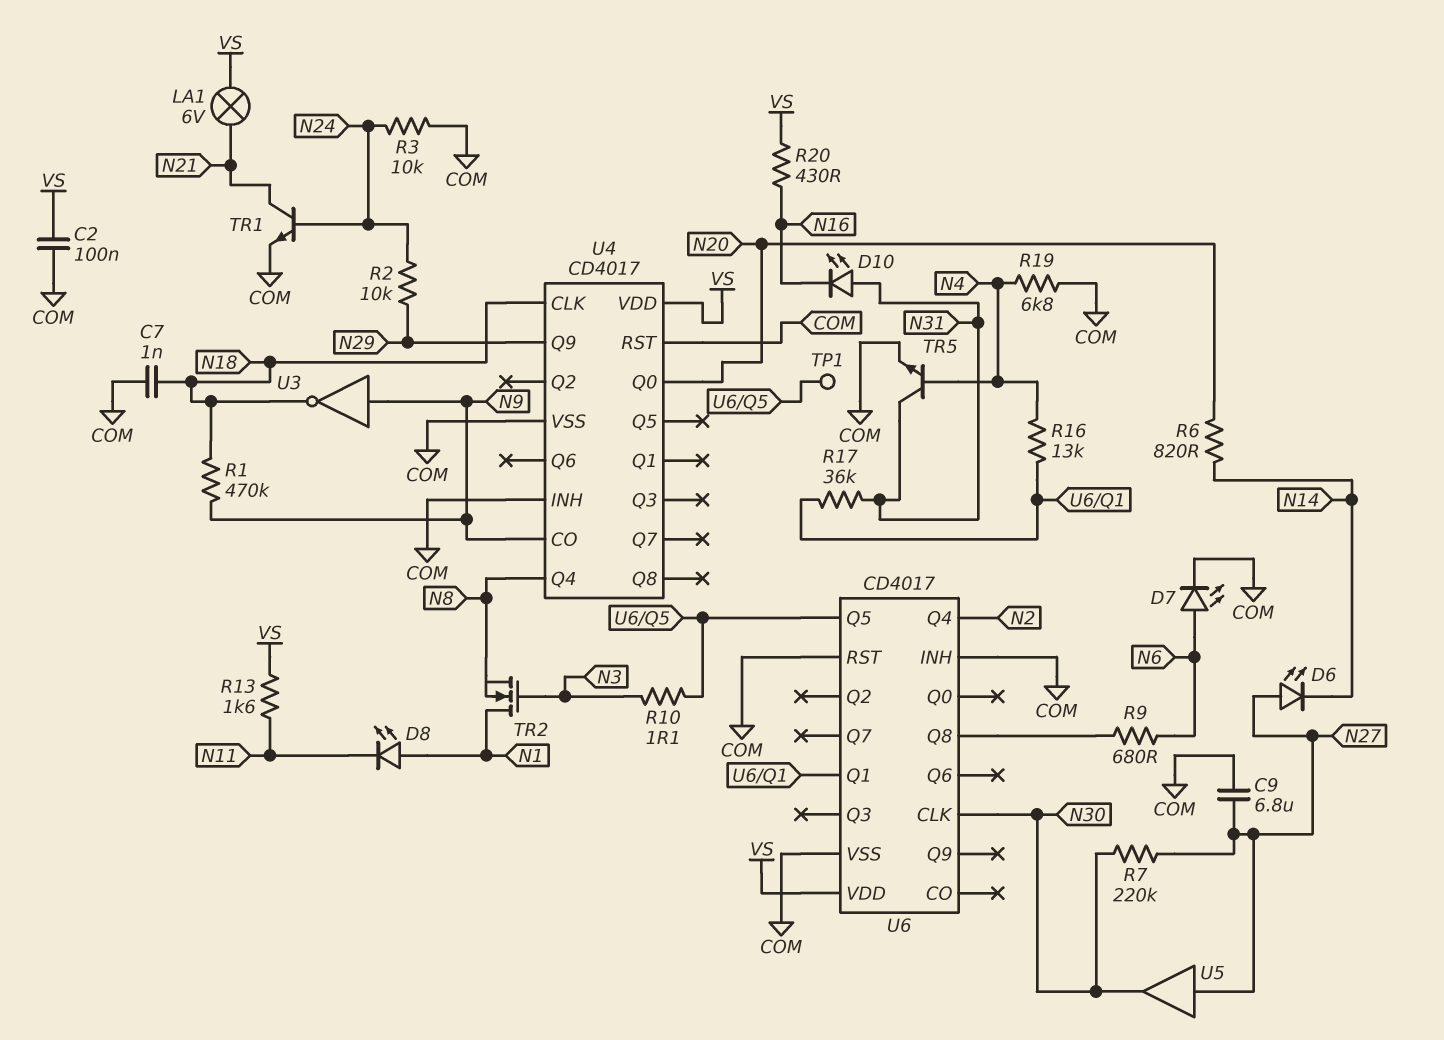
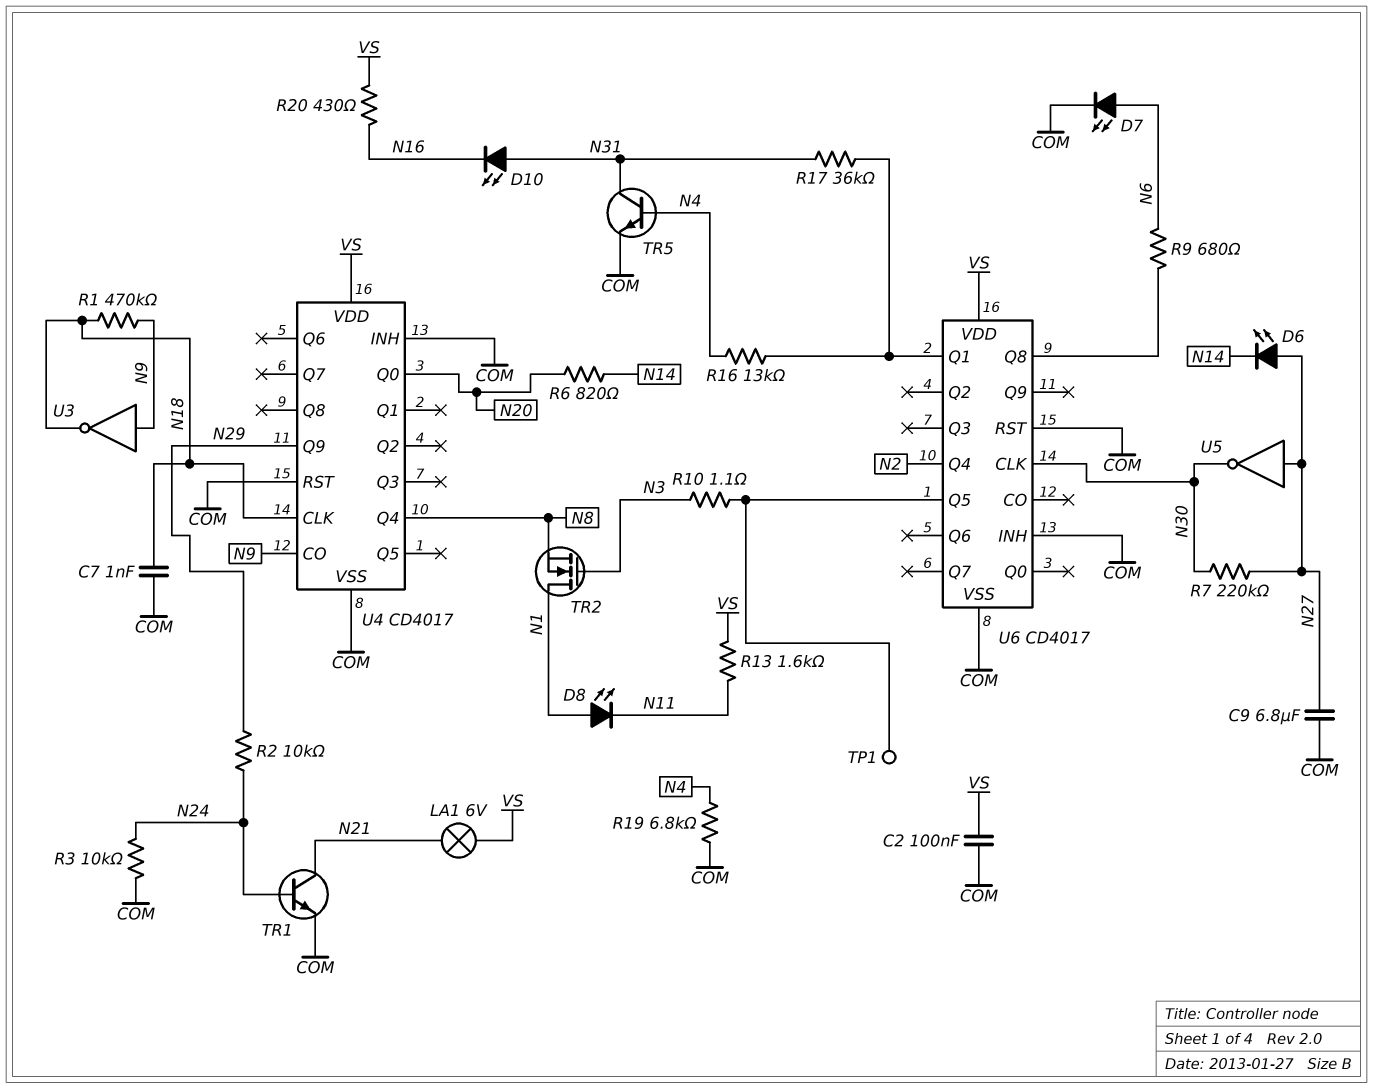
U5: buffer (in N27, out N30) -> NOT (in N27, out N30)

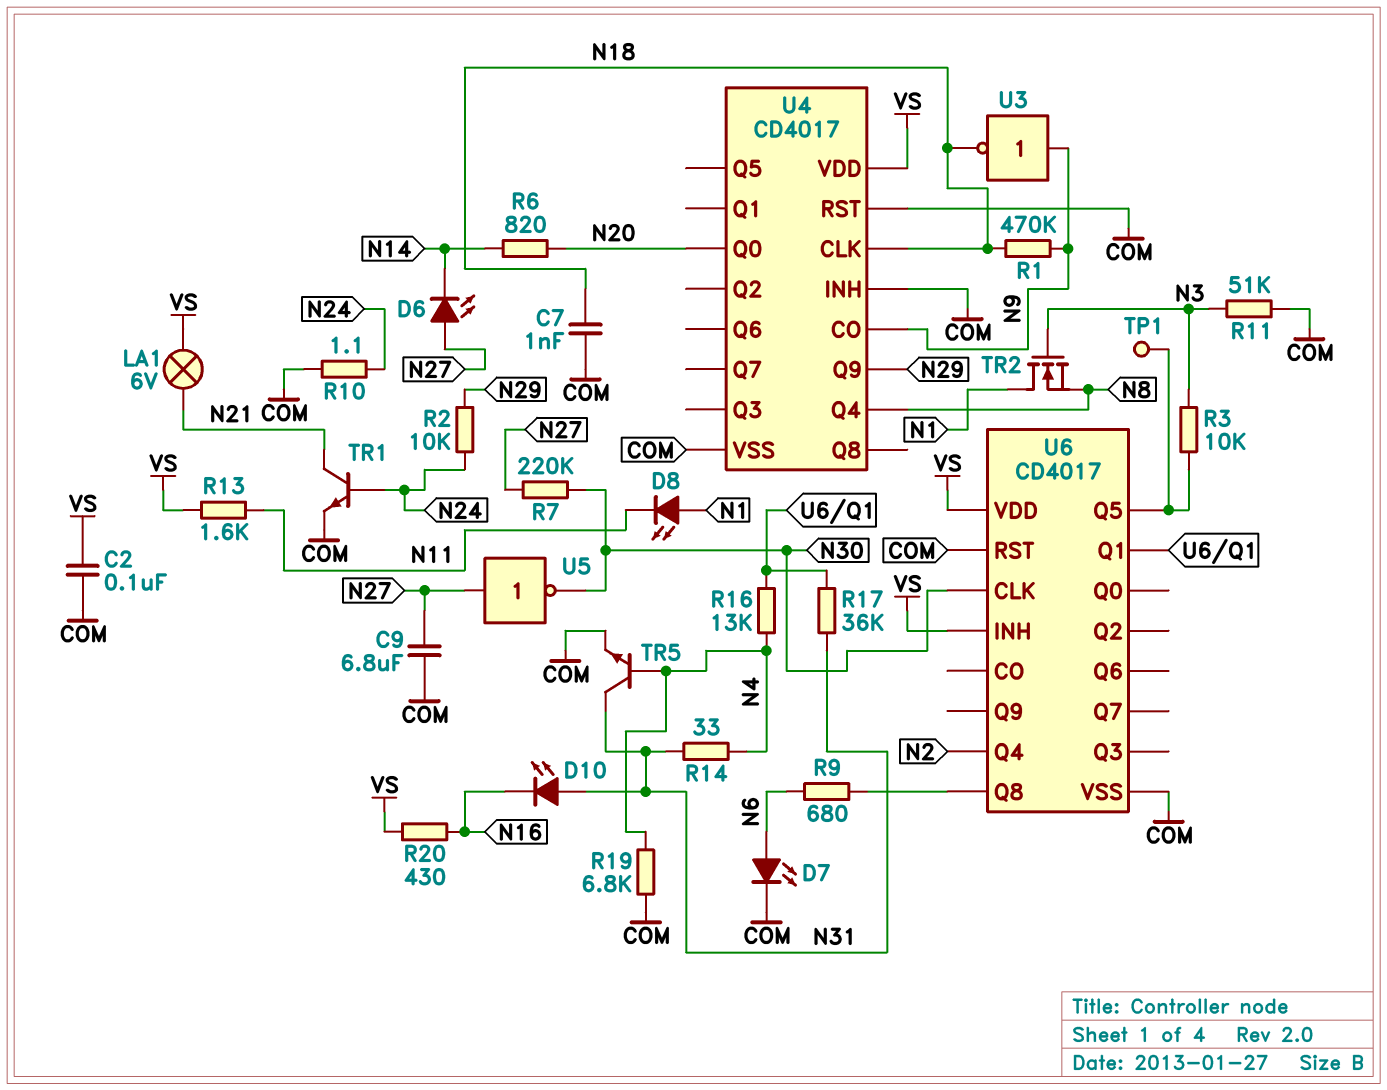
R3: 10k (COM, N24) -> 10k (N3, U6/Q5)
R10: 1.1 (N3, U6/Q5) -> 1.1 (COM, N24)
R11: none -> 51k (COM, N3)
R14: none -> 33 (N4, N31)
U6 pin INH: COM -> VS

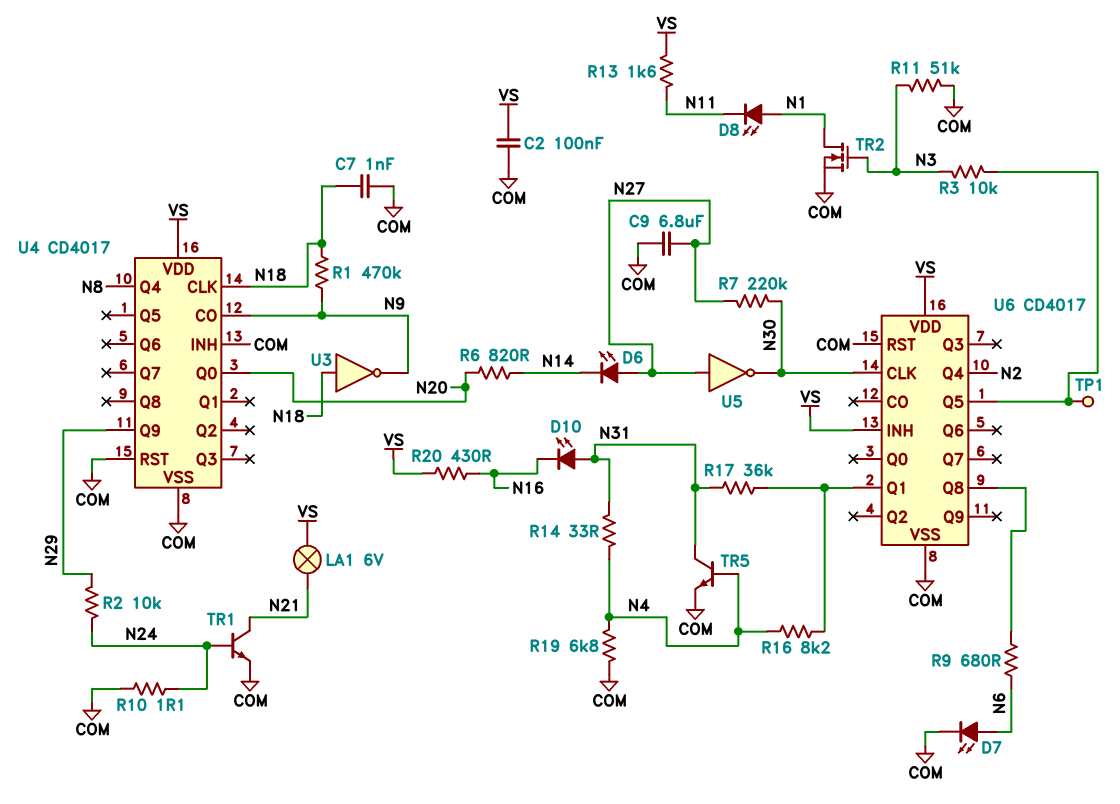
R16: 13k (N4, U6/Q1) -> 8.2k (N4, U6/Q1)
TR2: NMOS (G N3, D N1, S N8) -> NMOS (G N3, D N1, S COM)
U3: NOT (in N9, out N18) -> NOT (in N18, out N9)

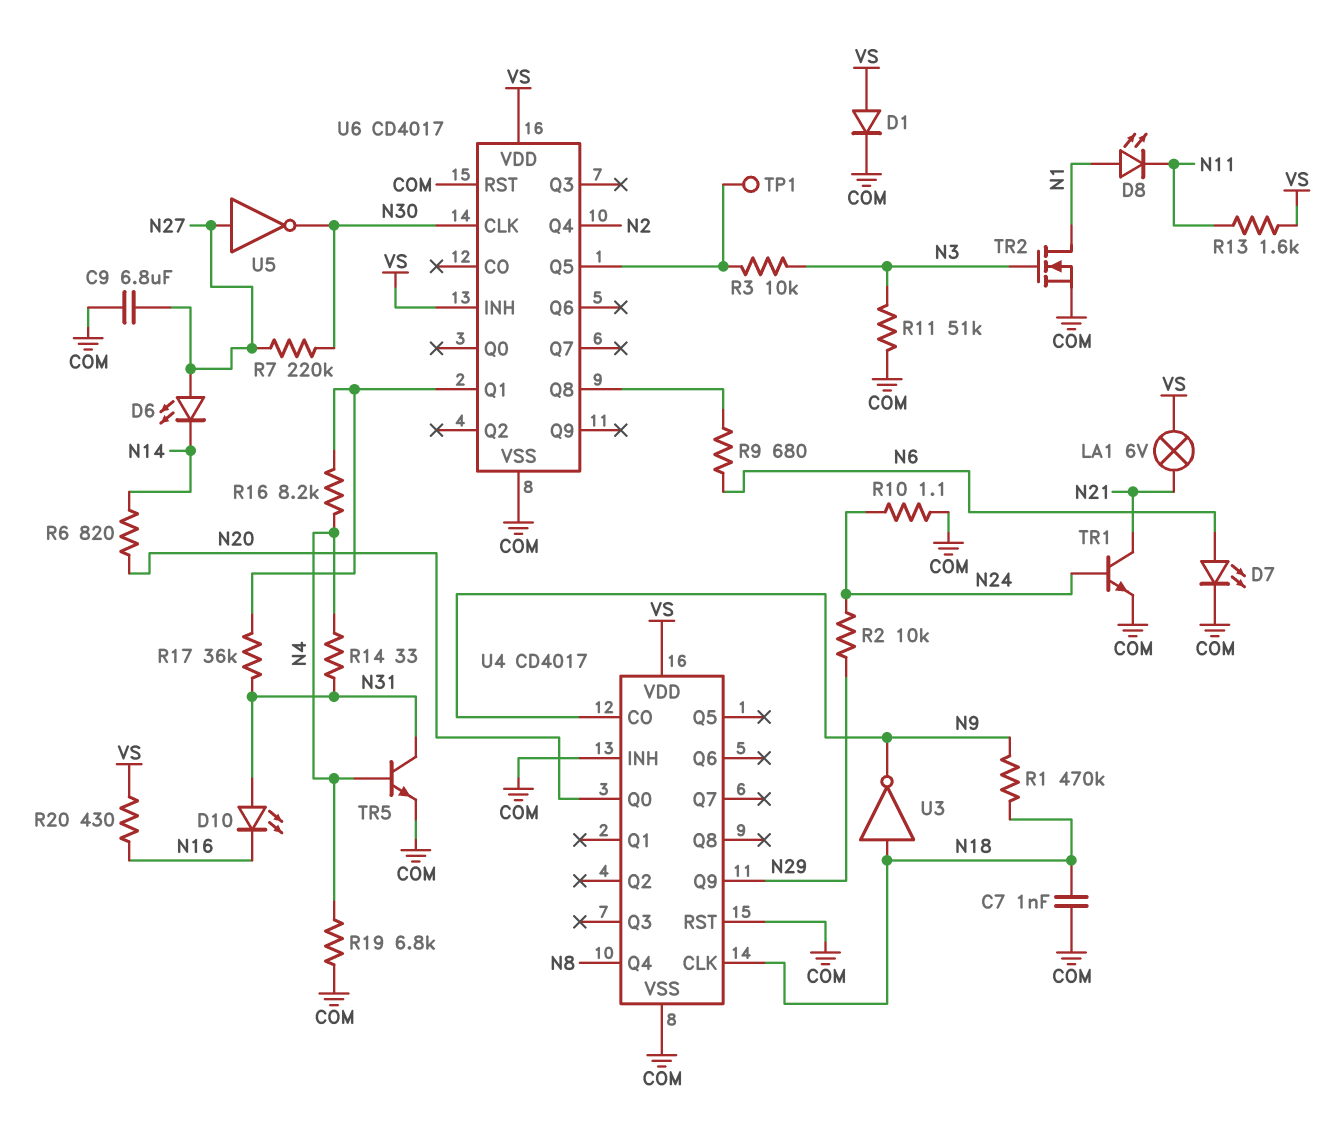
C2: 100nF (COM, VS) -> none
D1: none -> diode (A VS, K COM)

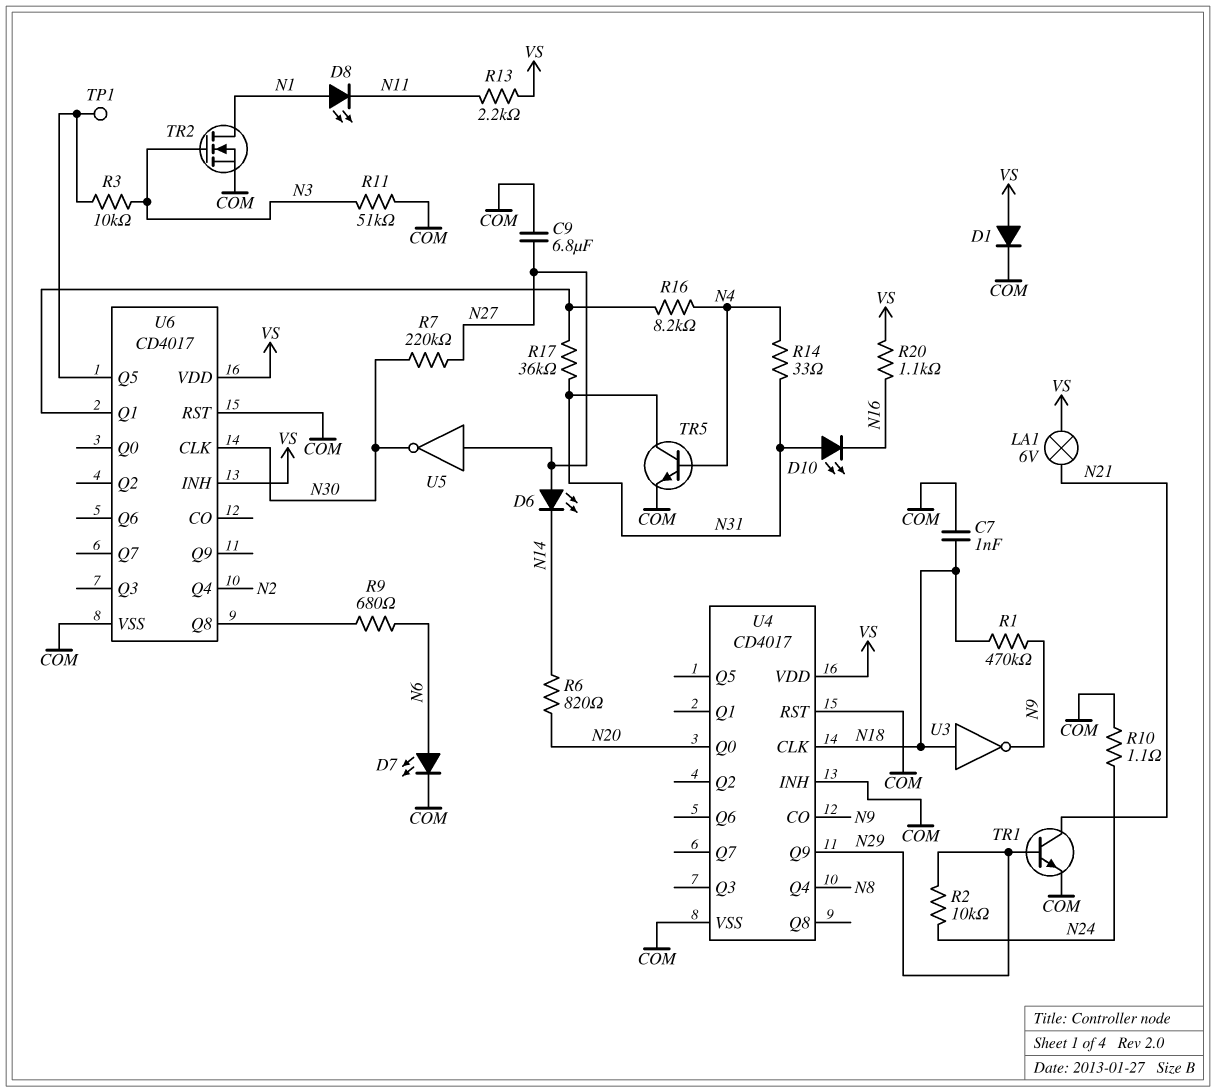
R13: 1.6k (N11, VS) -> 2.2k (N11, VS)
R19: 6.8k (COM, N4) -> none
R20: 430 (N16, VS) -> 1.1k (N16, VS)
TR1: NPN (B N24, C N21, E COM) -> NPN (B N29, C N21, E COM)

